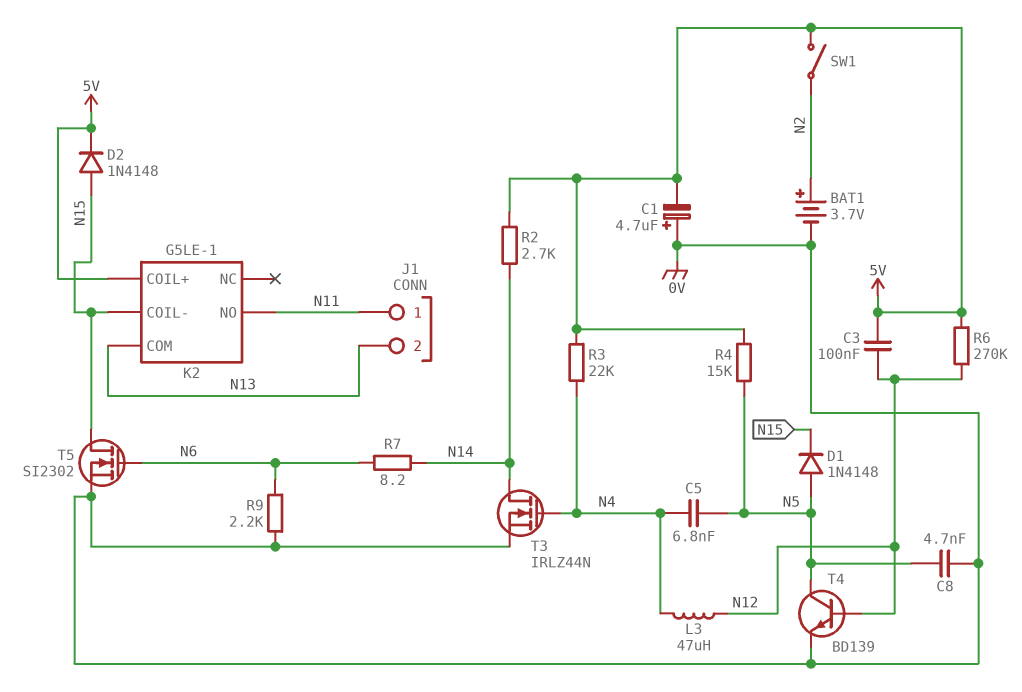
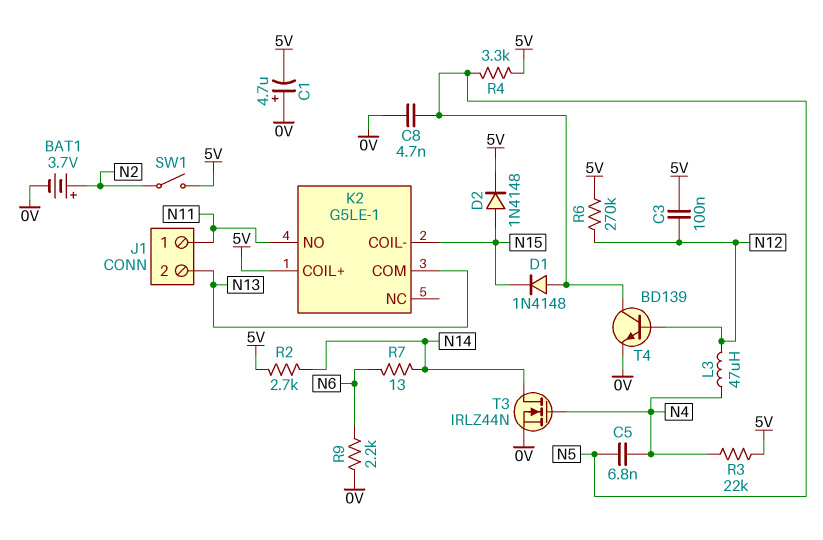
R4: 15k (5V, N5) -> 3.3k (5V, N5)
R7: 8.2 (N6, N14) -> 13 (N6, N14)
T5: NMOS SI2302 (G N6, D N15, S 0V) -> none

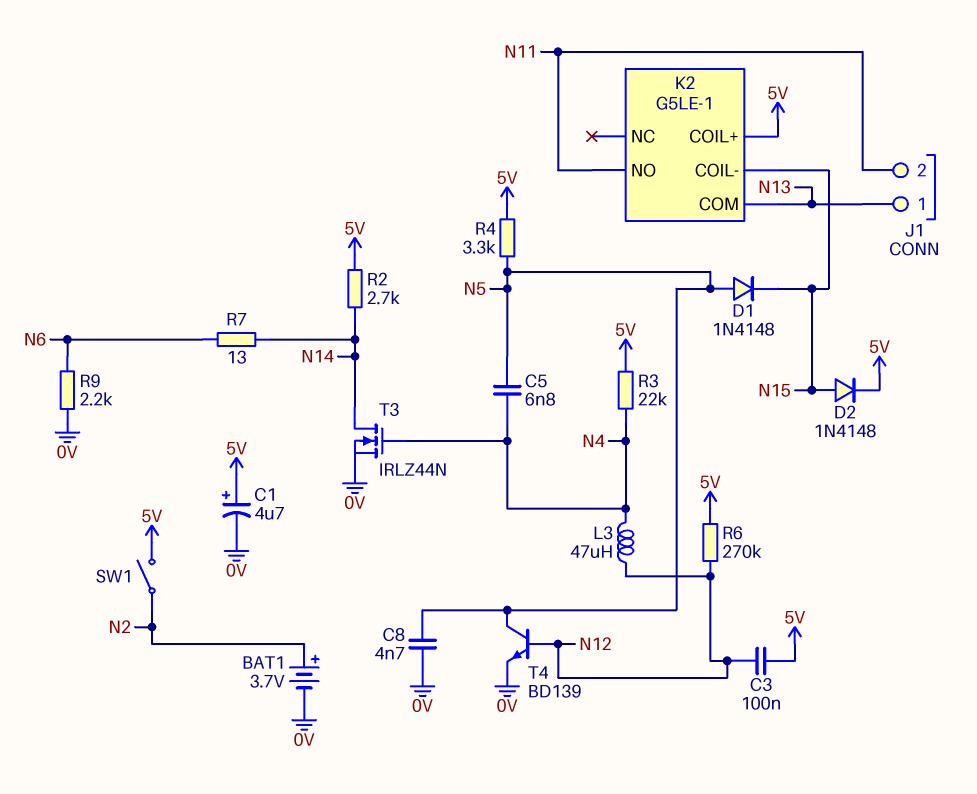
C1: 4.7uF (plus 0V, minus 5V) -> 4.7uF (plus 5V, minus 0V)
J1 pin 1: N11 -> N13
J1 pin 2: N13 -> N11

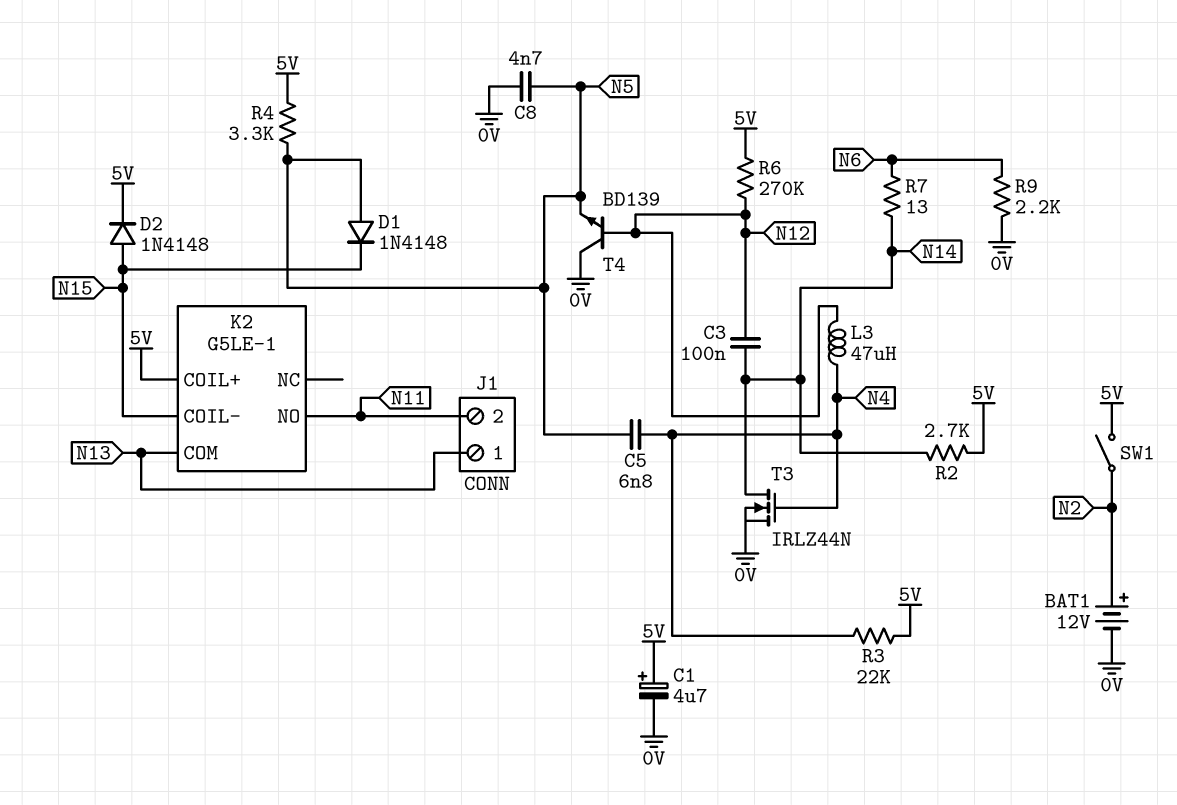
BAT1: 3.7V (plus N2, minus 0V) -> 12V (plus N2, minus 0V)
C3: 100nF (5V, N12) -> 100nF (N12, N14)
T4: NPN BD139 (B N12, C N5, E 0V) -> NPN BD139 (B N12, C 0V, E N5)

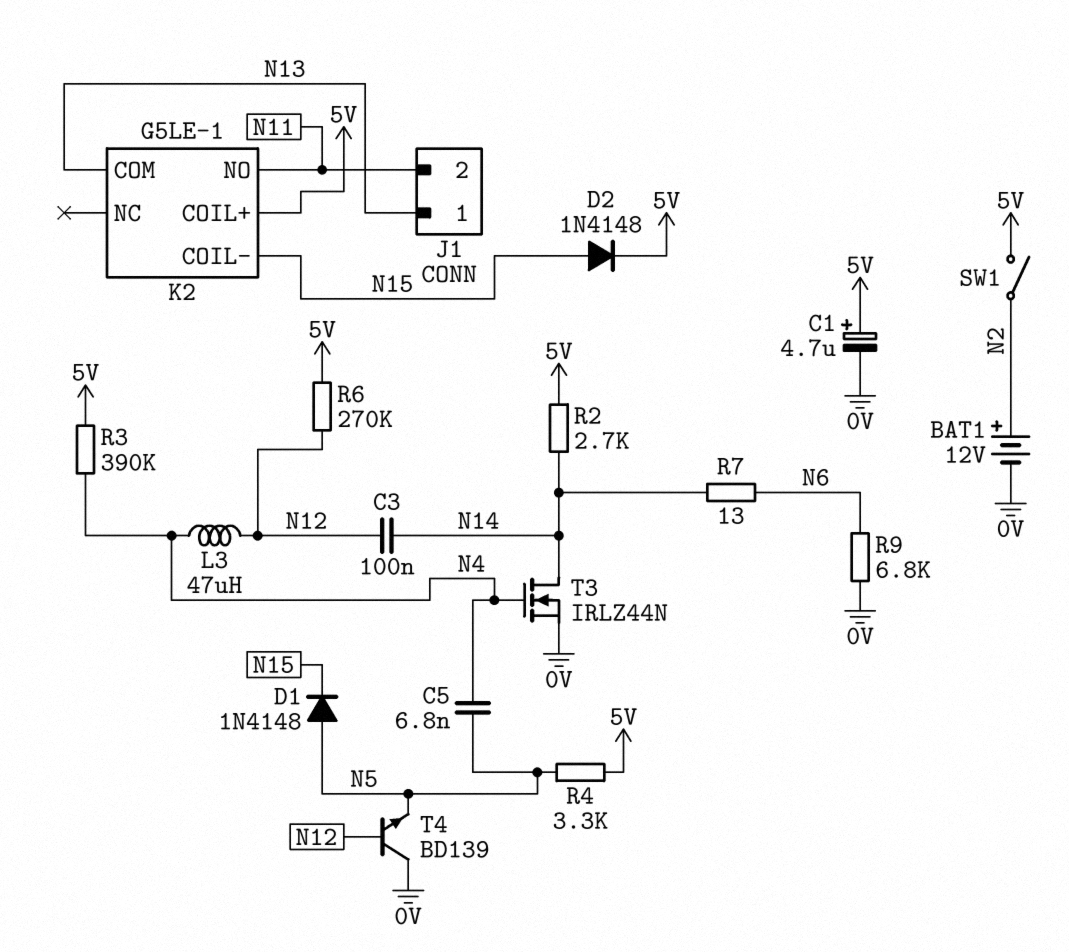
C8: 4.7nF (0V, N5) -> none
R3: 22k (5V, N4) -> 390k (5V, N4)
R9: 2.2k (0V, N6) -> 6.8k (0V, N6)

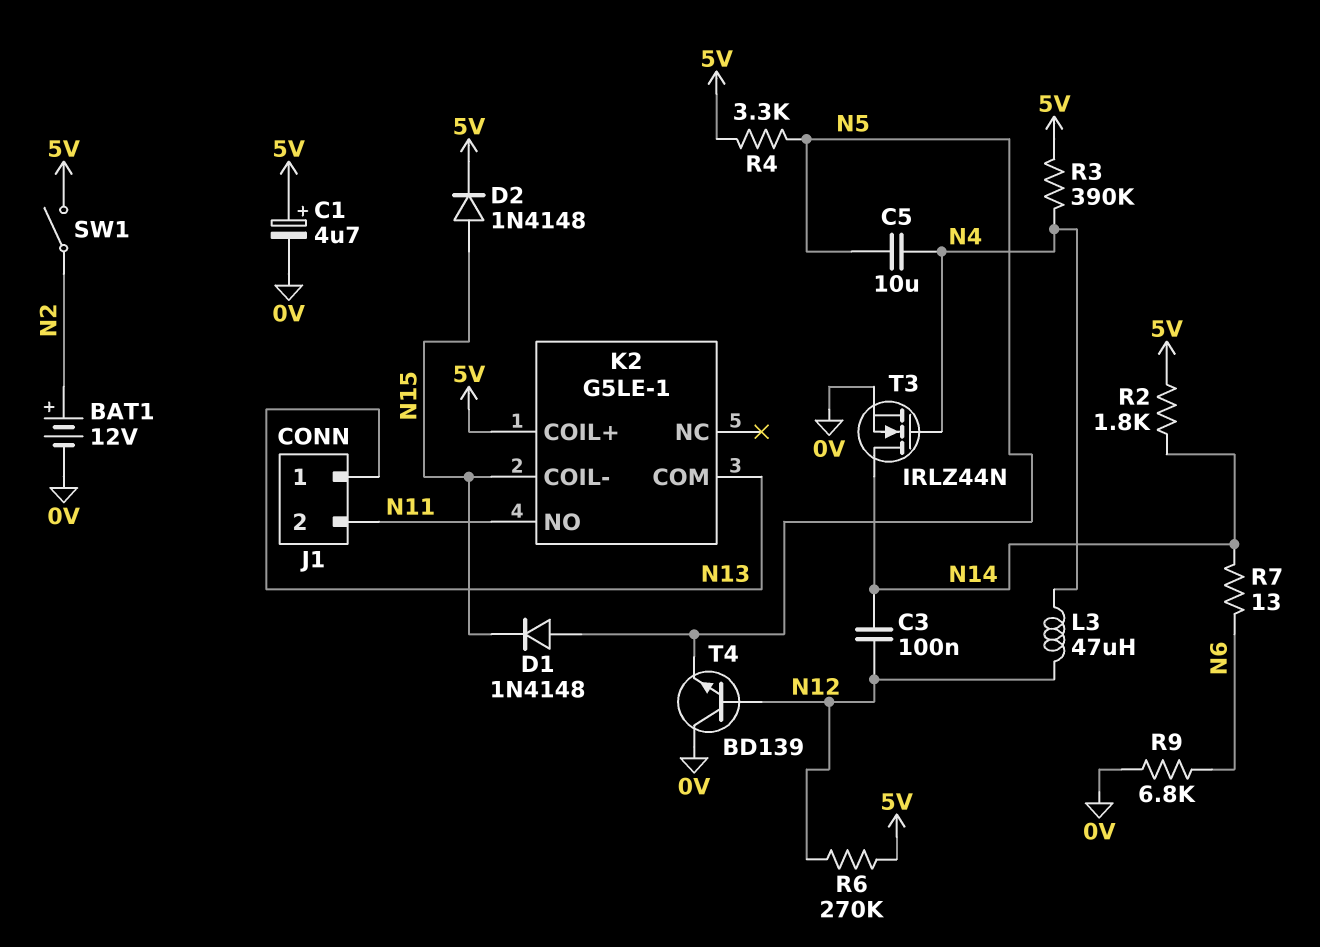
C5: 6.8nF (N4, N5) -> 10uF (N4, N5)
R2: 2.7k (5V, N14) -> 1.8k (5V, N14)

